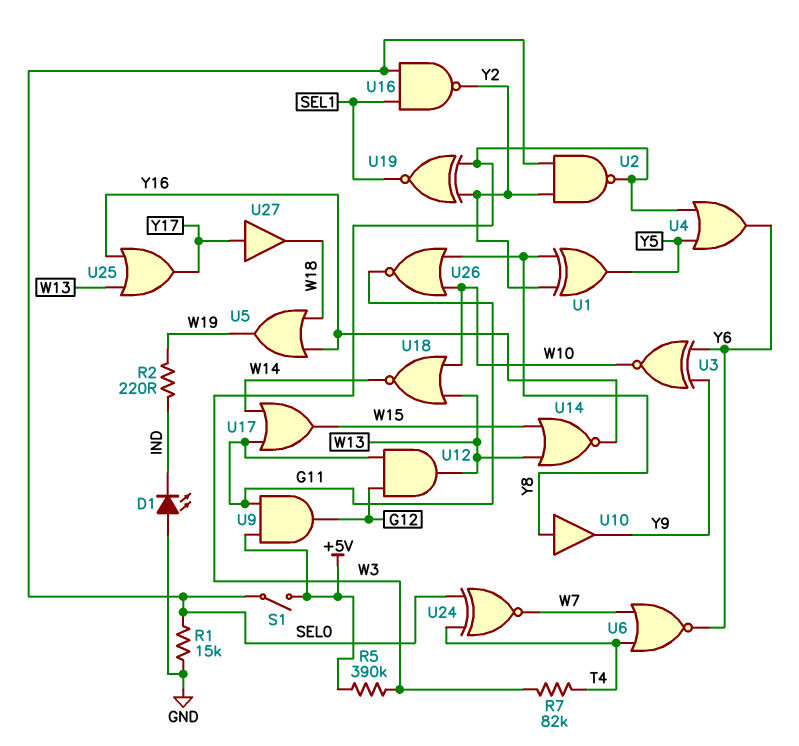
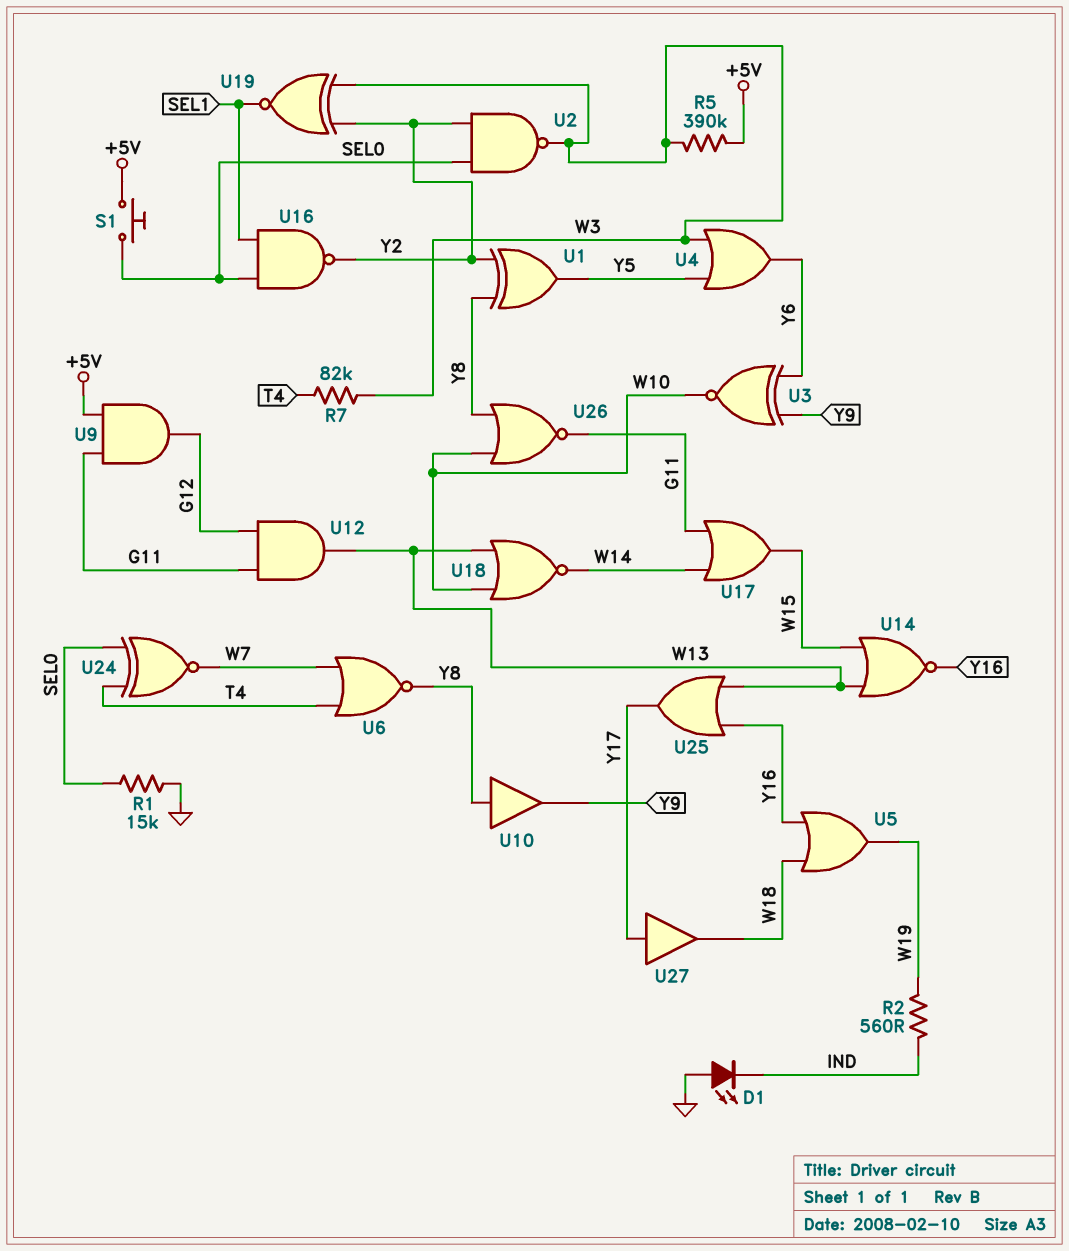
R2: 220 (IND, W19) -> 560 (IND, W19)
S1: switch (+5V, SEL0) -> button (+5V, SEL0)
U6: NOR (in T4, in W7, out Y6) -> NOR (in T4, in W7, out Y8)

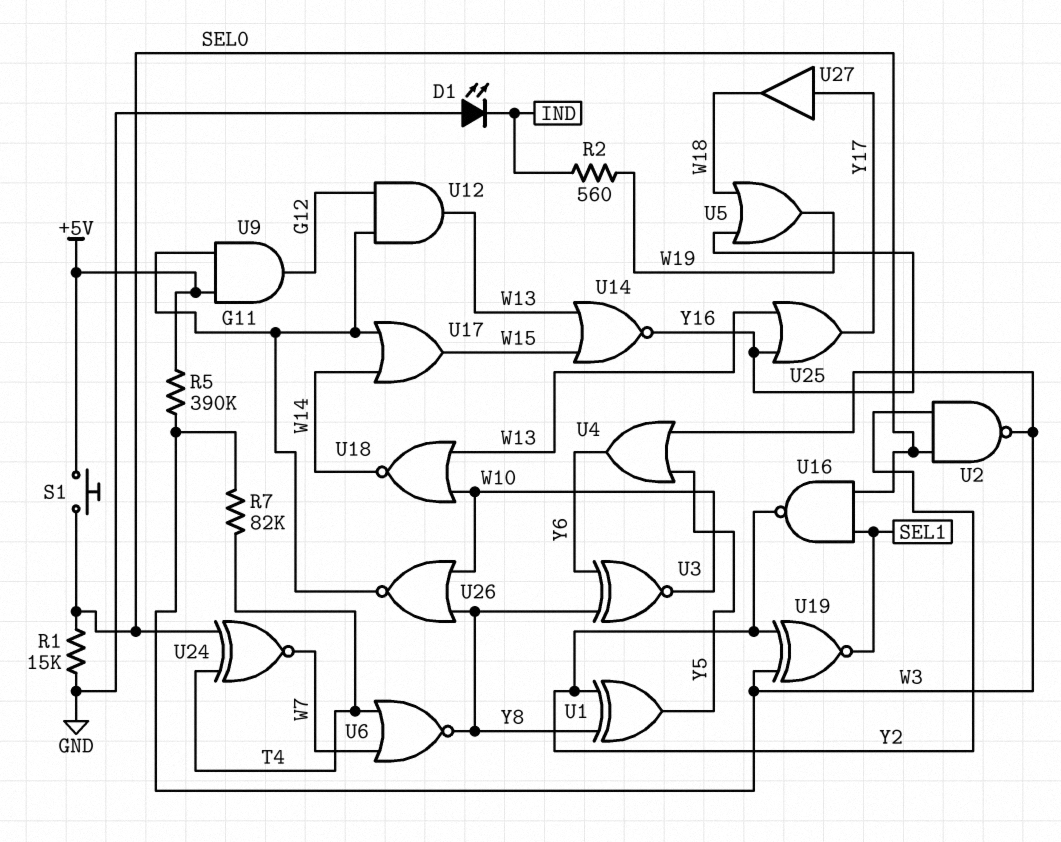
U3: XNOR (in Y6, in Y9, out W10) -> XNOR (in Y6, in Y8, out W10)
U10: buffer (in Y8, out Y9) -> none

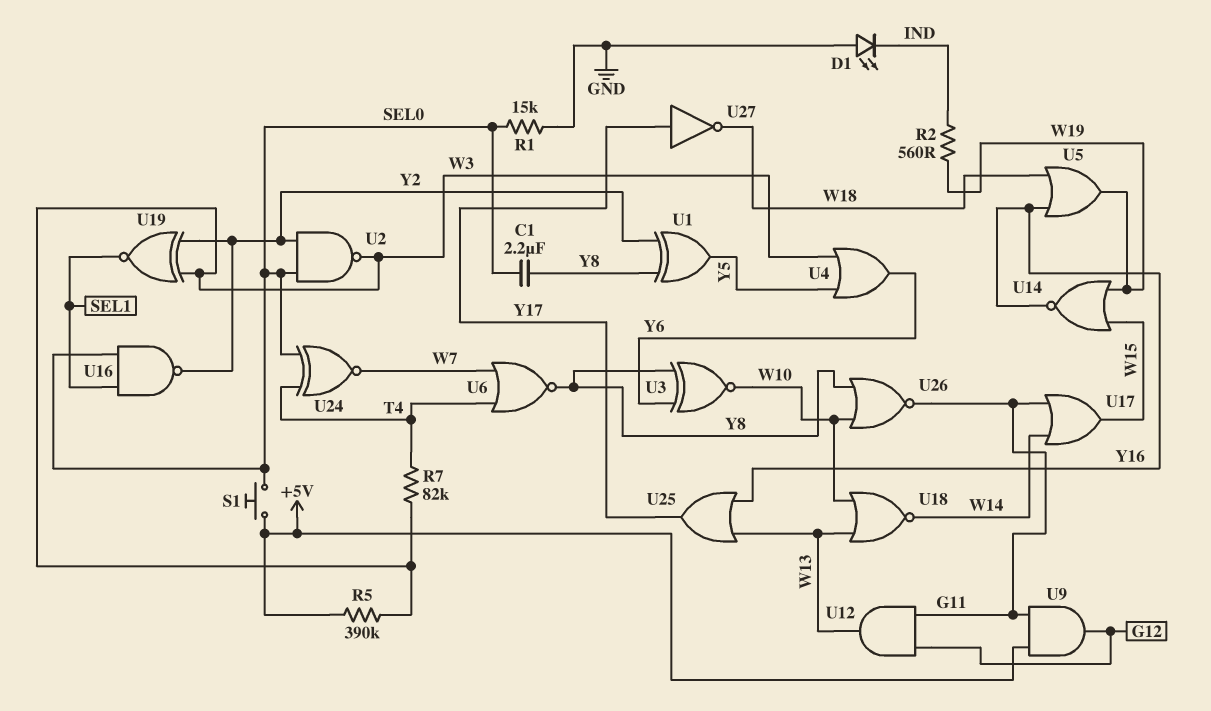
C1: none -> 2.2uF (SEL0, Y8)
U14: NOR (in W13, in W15, out Y16) -> NOR (in W15, in W19, out Y16)
U27: buffer (in Y17, out W18) -> NOT (in Y17, out W18)

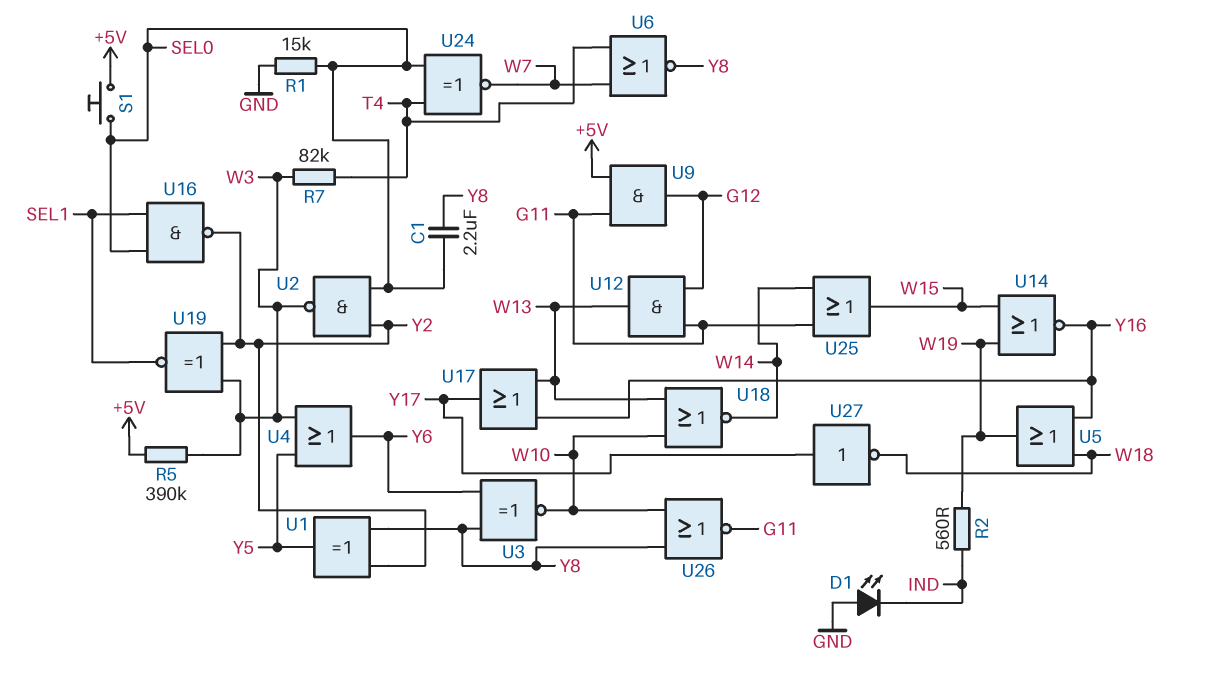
U17: OR (in G11, in W14, out W15) -> OR (in W13, in Y16, out Y17)
U25: OR (in W13, in Y16, out Y17) -> OR (in G11, in W14, out W15)

